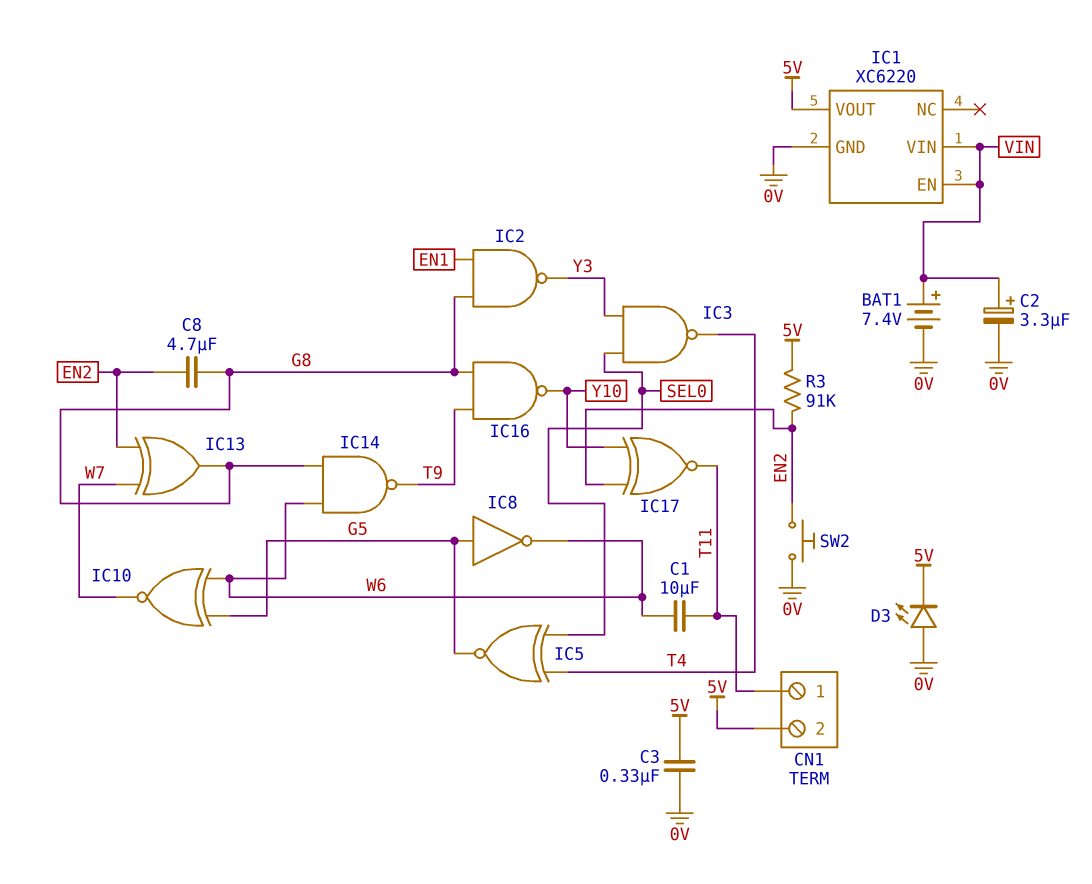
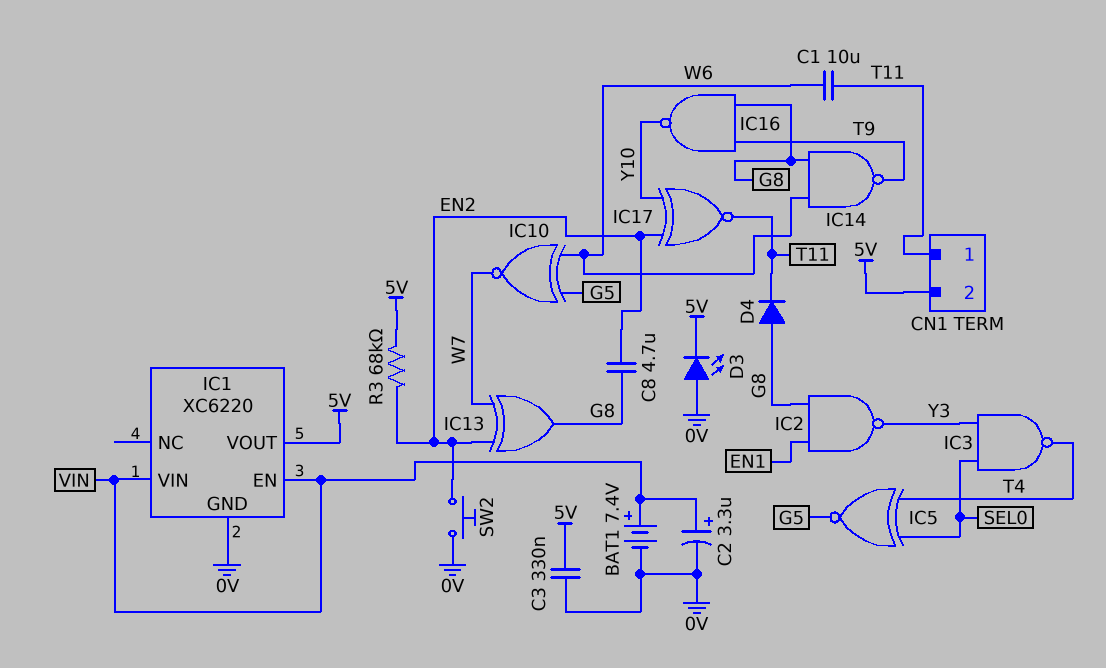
D4: none -> diode (A G8, K T11)
IC8: NOT (in G5, out W6) -> none
R3: 91k (5V, EN2) -> 68k (5V, EN2)

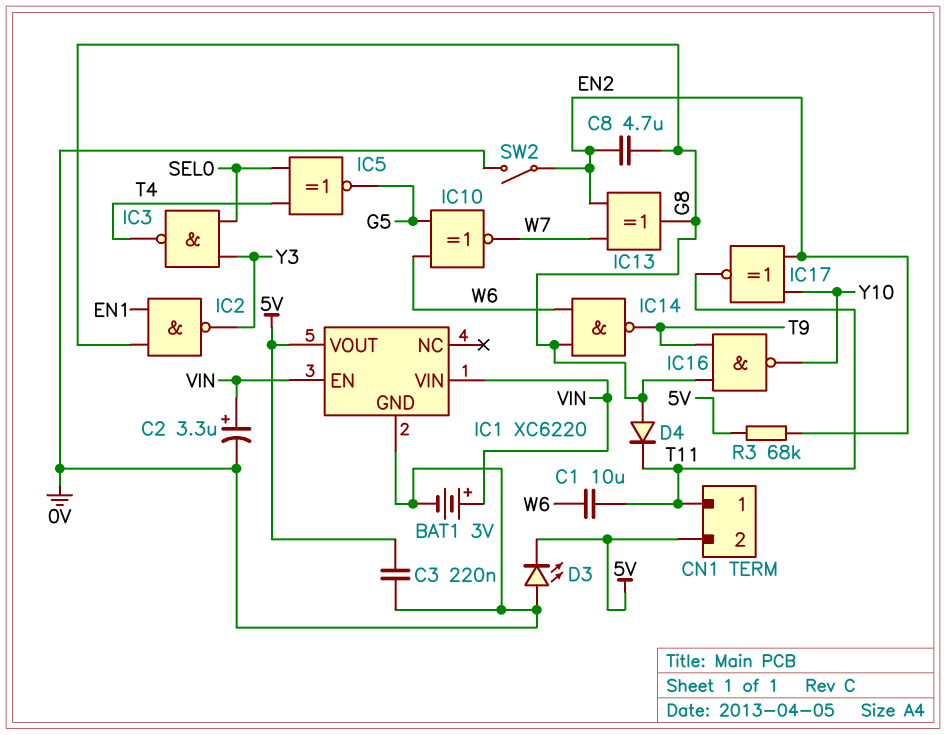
BAT1: 7.4V (plus VIN, minus 0V) -> 3V (plus VIN, minus 0V)
C3: 330nF (0V, 5V) -> 220nF (0V, 5V)
SW2: button (0V, EN2) -> switch (0V, EN2)

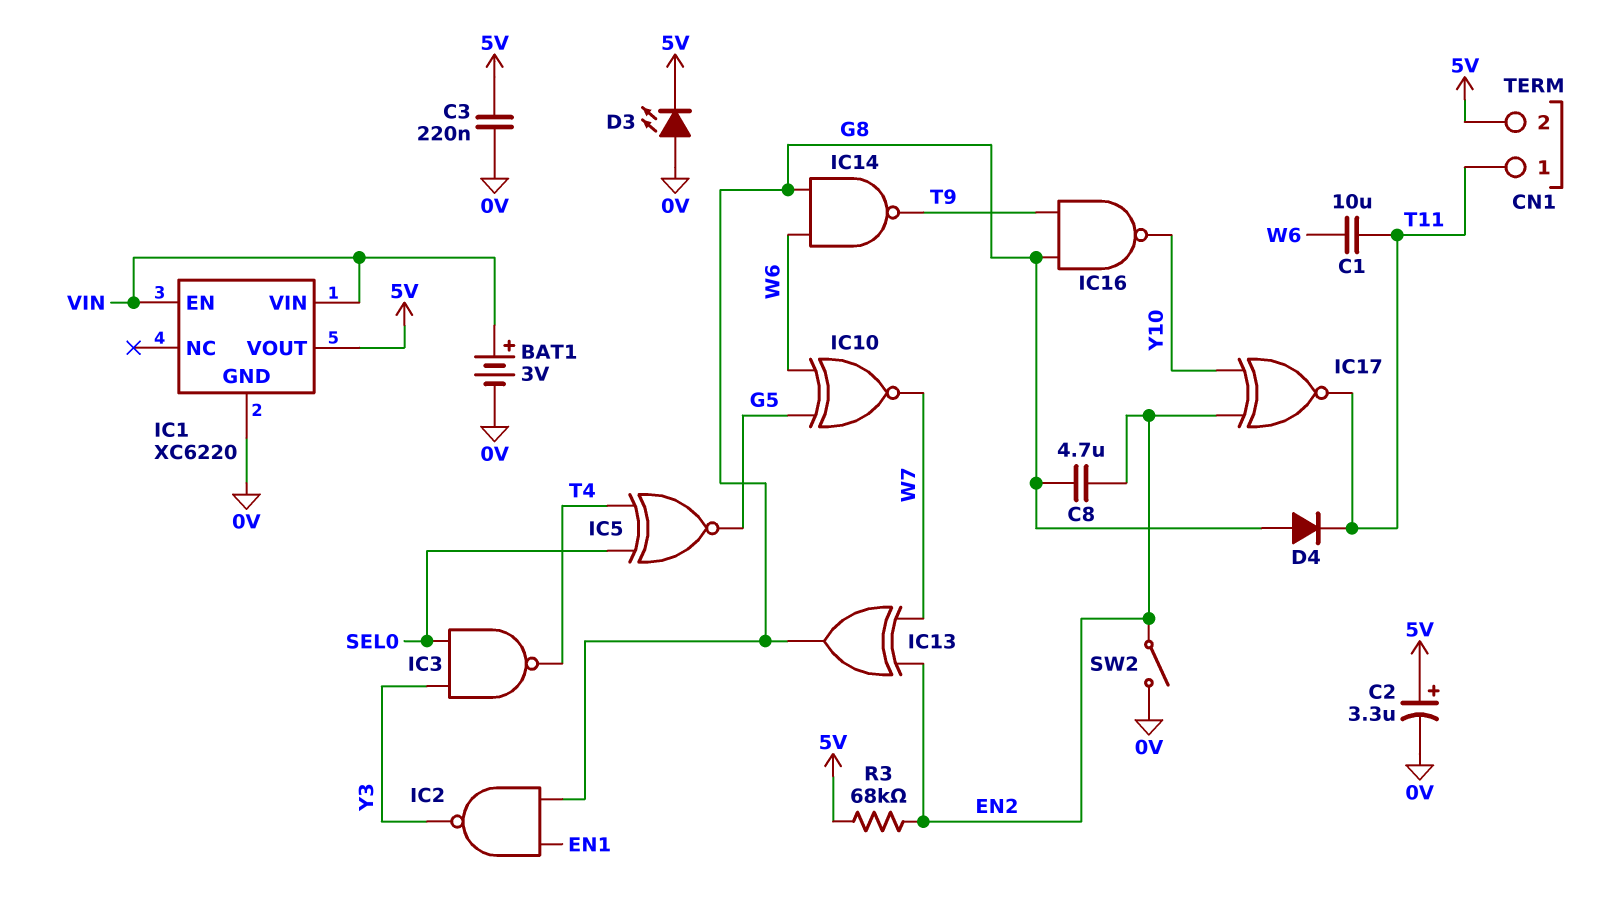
C2: 3.3uF (plus VIN, minus 0V) -> 3.3uF (plus 5V, minus 0V)

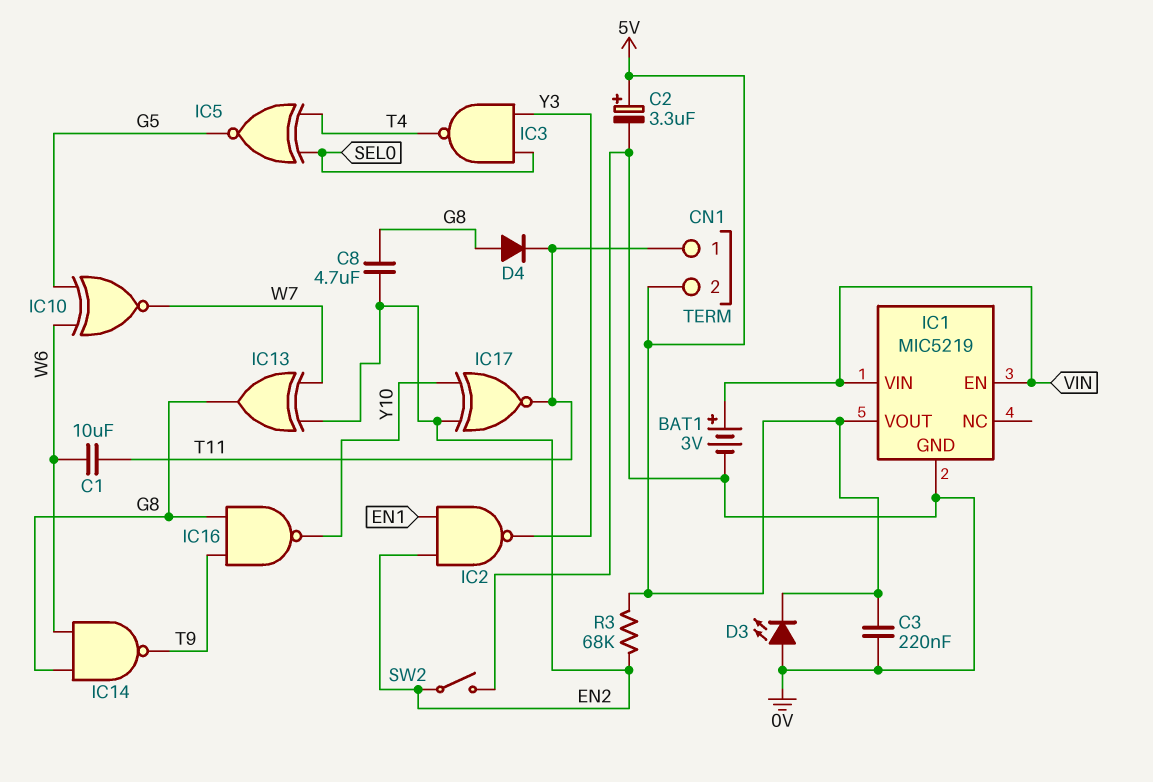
IC1: XC6220 -> MIC5219
IC2: NAND (in EN1, in G8, out Y3) -> NAND (in EN1, in EN2, out Y3)

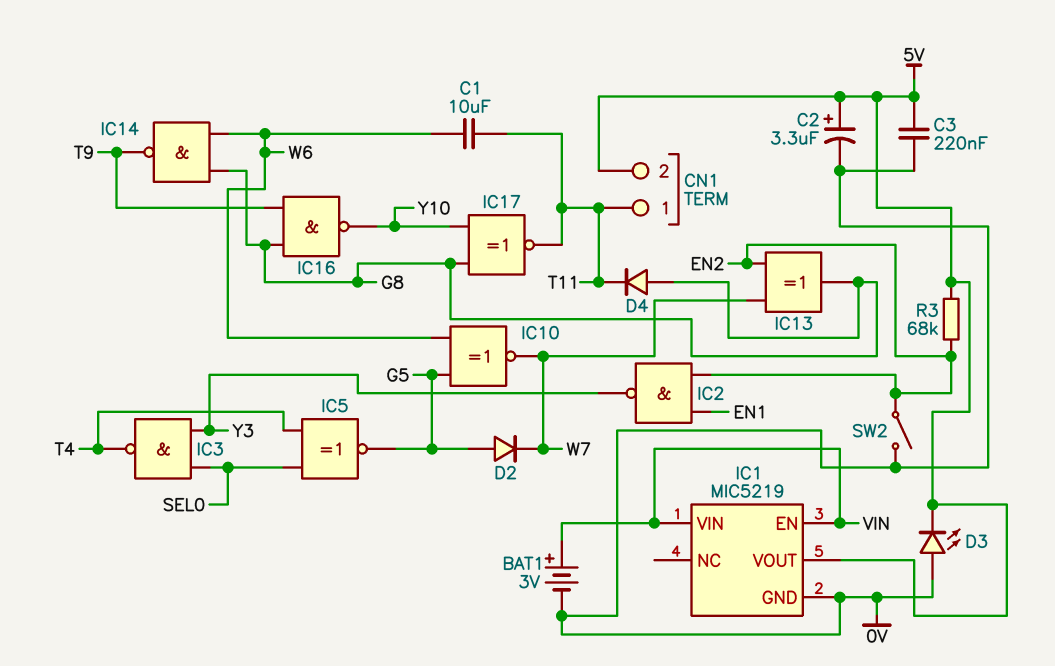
C8: 4.7uF (EN2, G8) -> none
D2: none -> diode (A G5, K W7)
IC17: XNOR (in EN2, in Y10, out T11) -> XNOR (in G8, in Y10, out T11)

